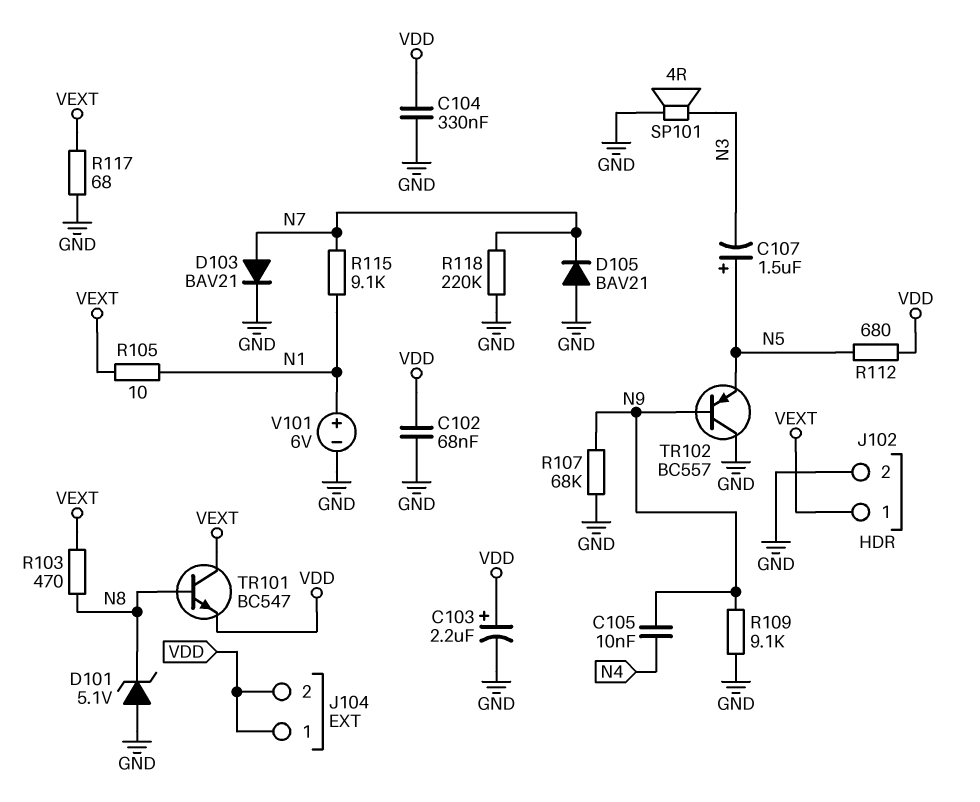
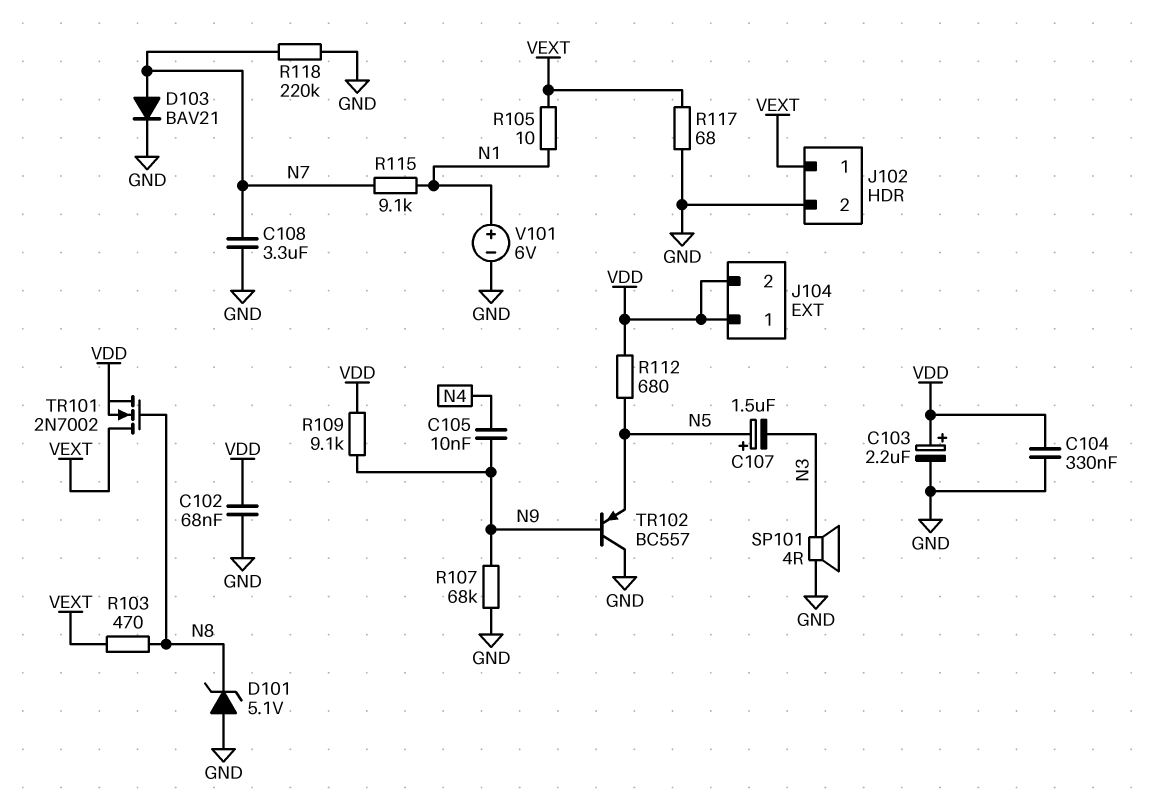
C108: none -> 3.3uF (GND, N7)
D105: diode BAV21 (A GND, K N7) -> none
R109: 9.1k (GND, N9) -> 9.1k (N9, VDD)
TR101: NPN BC547 (B N8, C VEXT, E VDD) -> NMOS 2N7002 (G N8, D VEXT, S VDD)

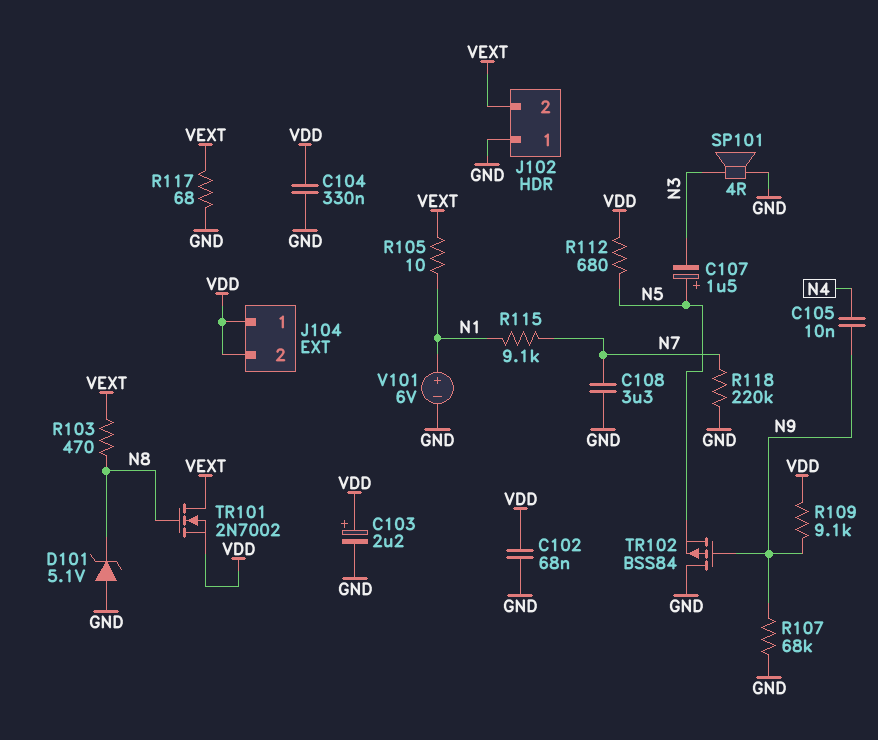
D103: diode BAV21 (A N7, K GND) -> none
J102 pin 1: VEXT -> GND
J102 pin 2: GND -> VEXT
TR102: PNP BC557 (B N9, C GND, E N5) -> PMOS BSS84 (G N9, D GND, S N5)

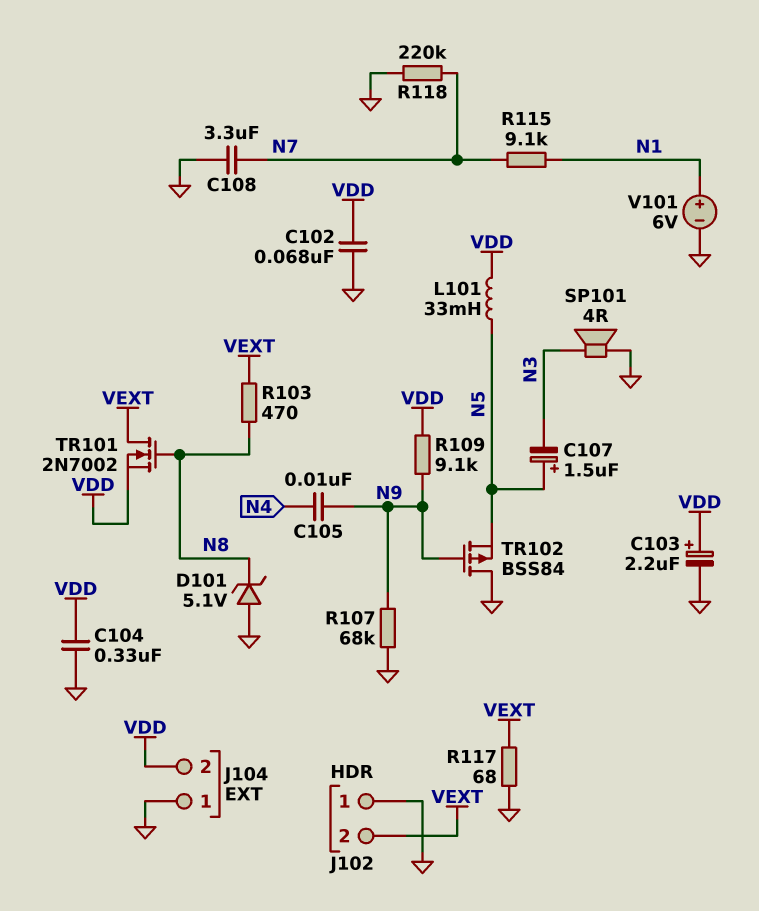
J104 pin 1: VDD -> GND
L101: none -> 33mH (N5, VDD)
R105: 10 (N1, VEXT) -> none
R112: 680 (N5, VDD) -> none

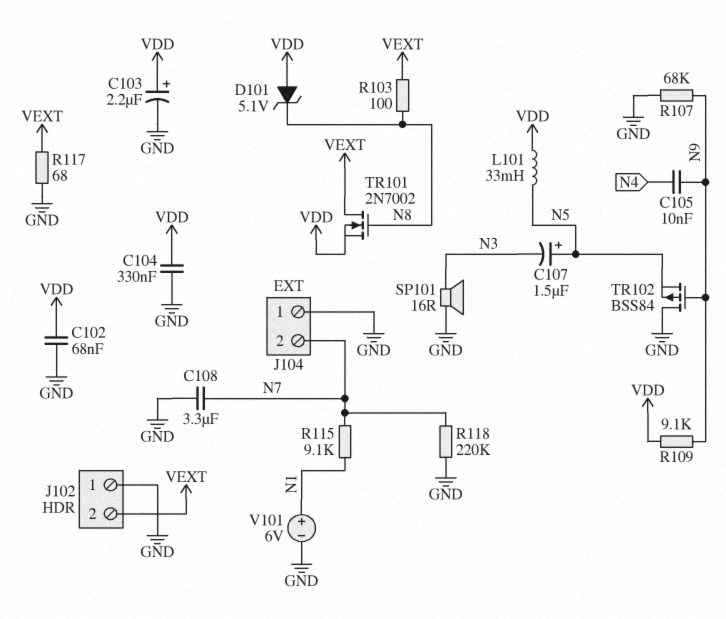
D101: zener 5.1V (A GND, K N8) -> zener 5.1V (A VDD, K N8)
J104 pin 2: VDD -> N7
R103: 470 (N8, VEXT) -> 100 (N8, VEXT)
SP101: speaker 4R (GND, N3) -> speaker 16R (GND, N3)

